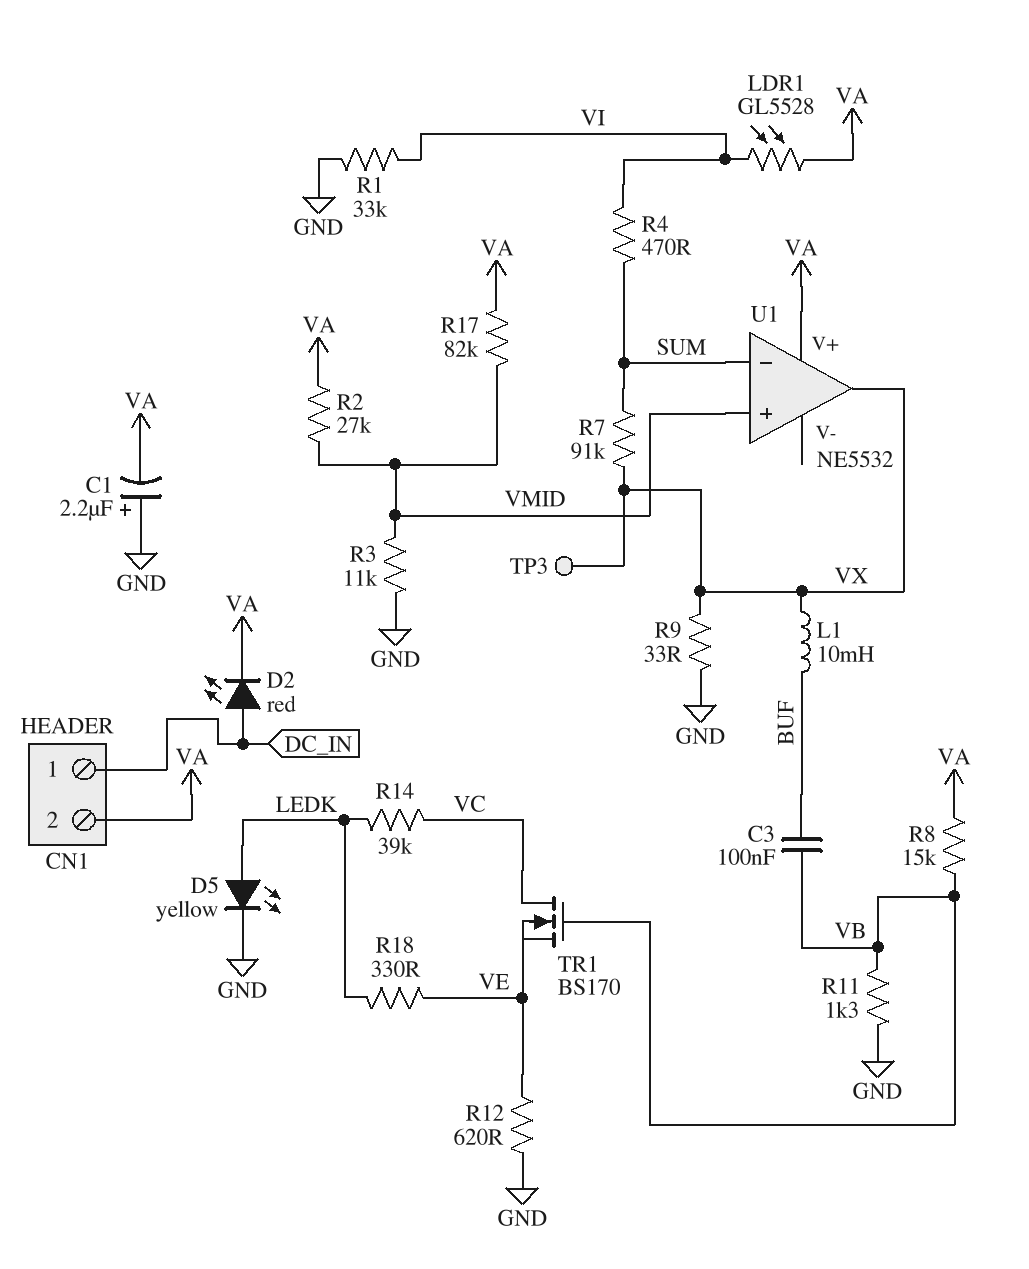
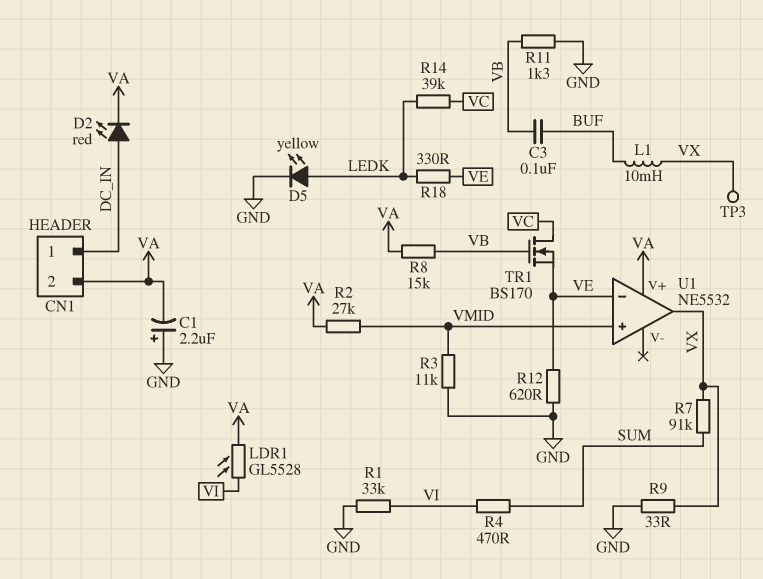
R17: 82k (VA, VMID) -> none
U1 pin in-: SUM -> VE

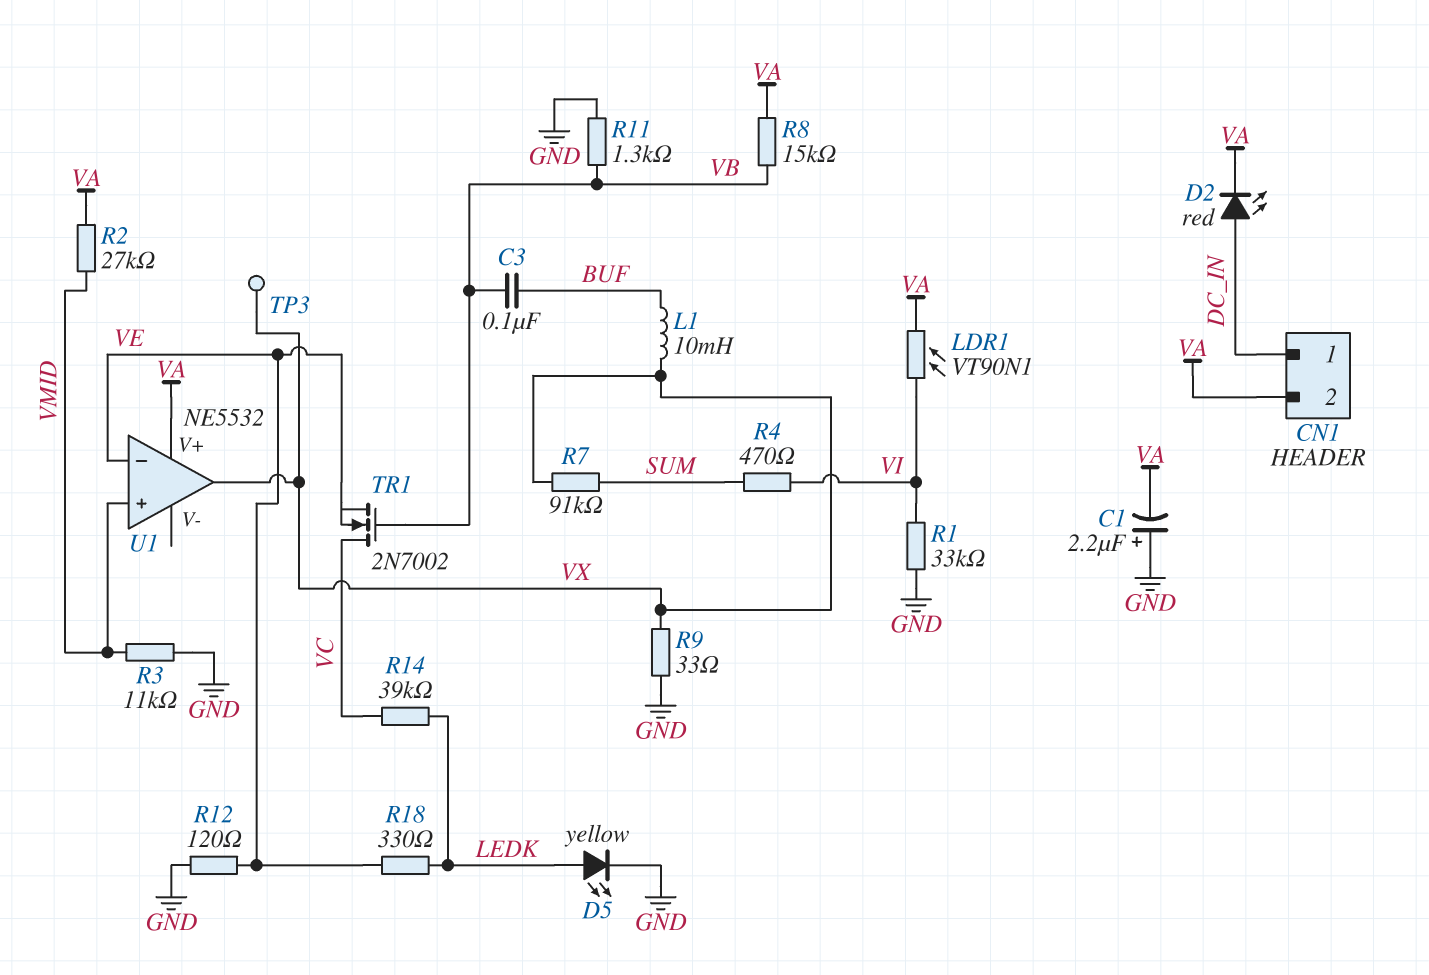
LDR1: GL5528 (VA, VI) -> VT90N1 (VA, VI)
R12: 620 (GND, VE) -> 120 (GND, VE)
TR1: NMOS BS170 (G VB, D VC, S VE) -> NMOS 2N7002 (G VB, D VC, S VE)

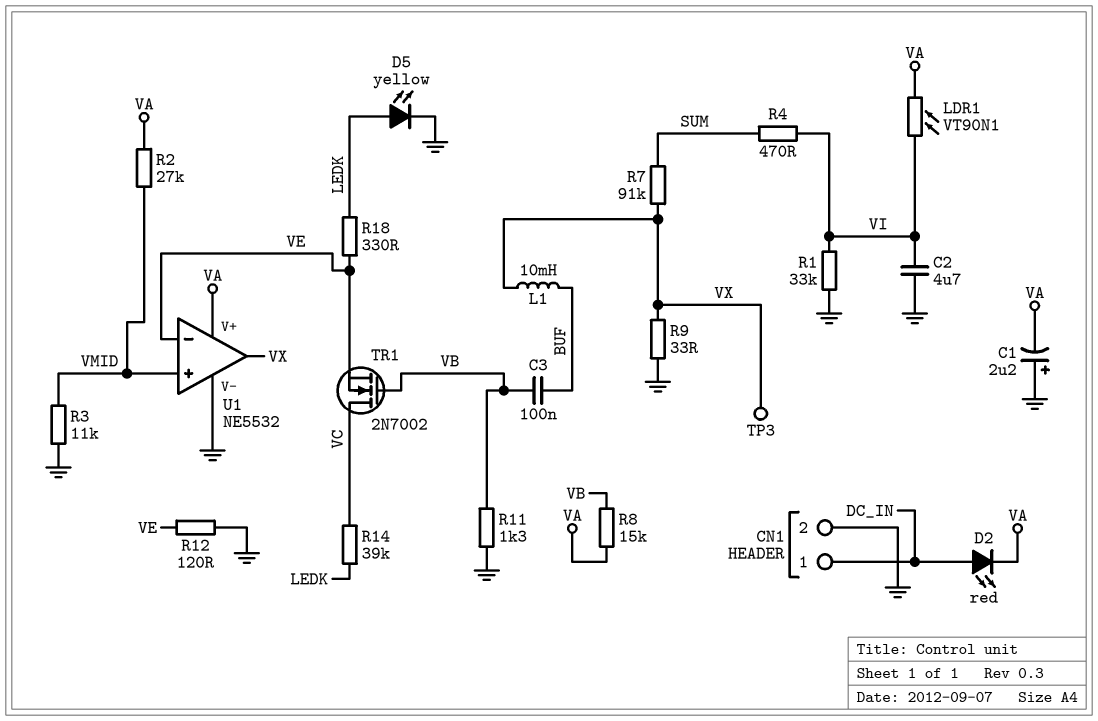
C2: none -> 4.7uF (GND, VI)
CN1 pin 2: VA -> GND
U1 pin V-: none -> GND

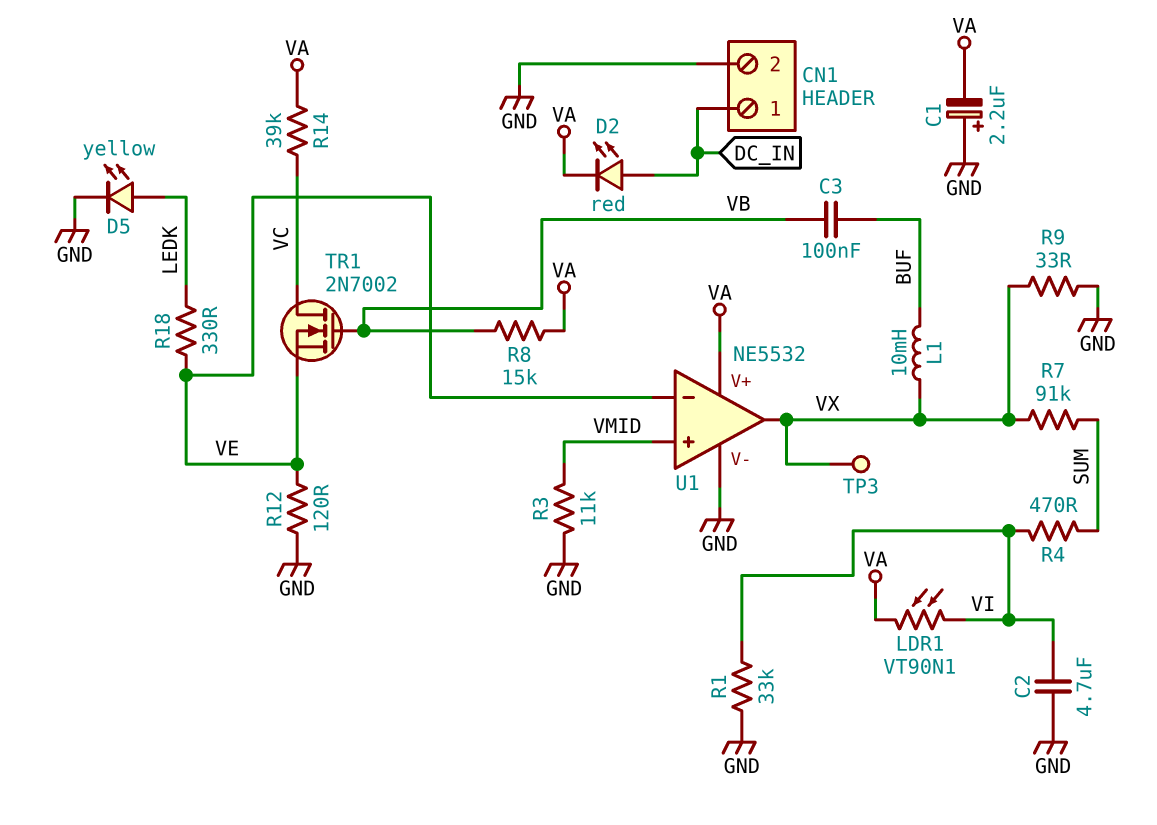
R2: 27k (VA, VMID) -> none
R11: 1.3k (GND, VB) -> none
R14: 39k (LEDK, VC) -> 39k (VA, VC)

